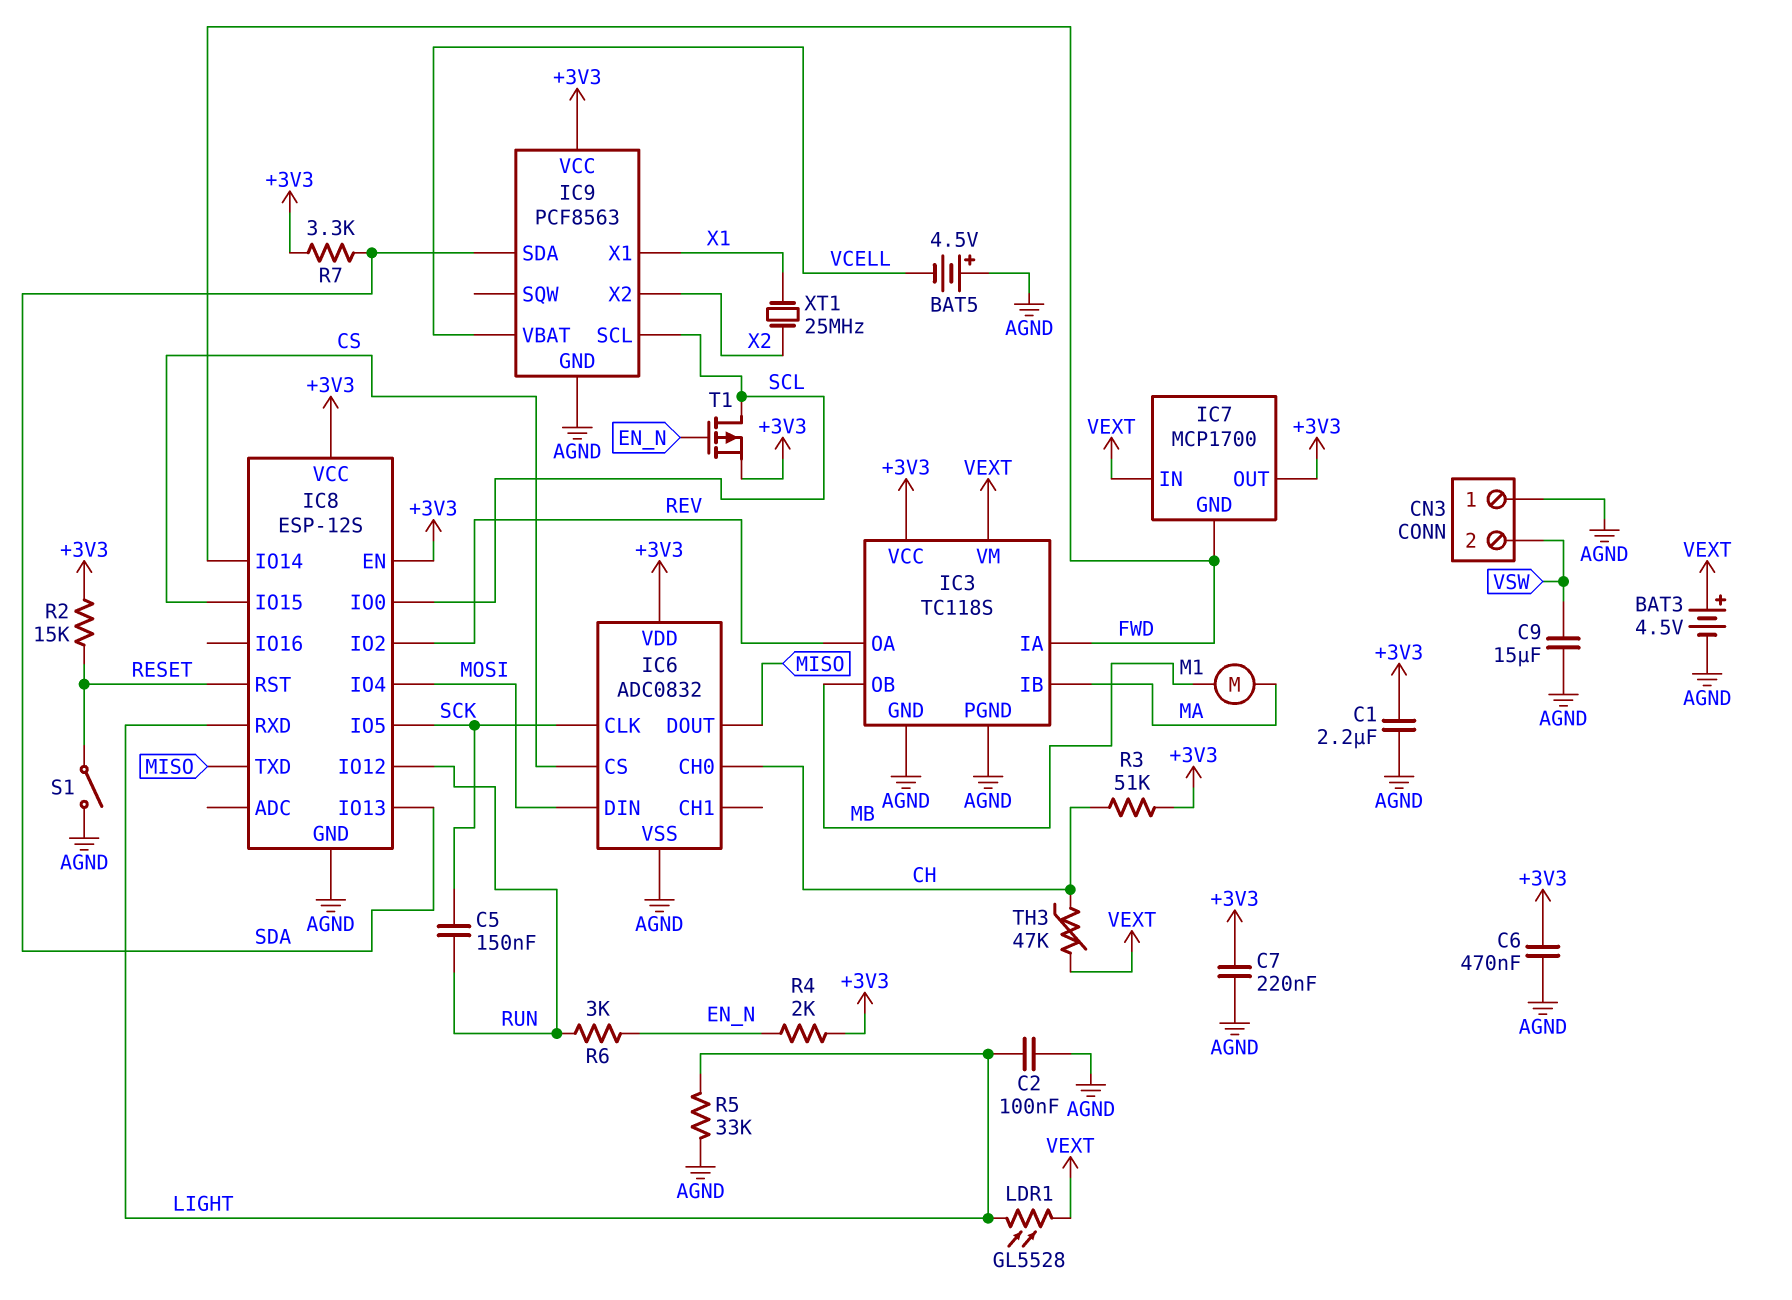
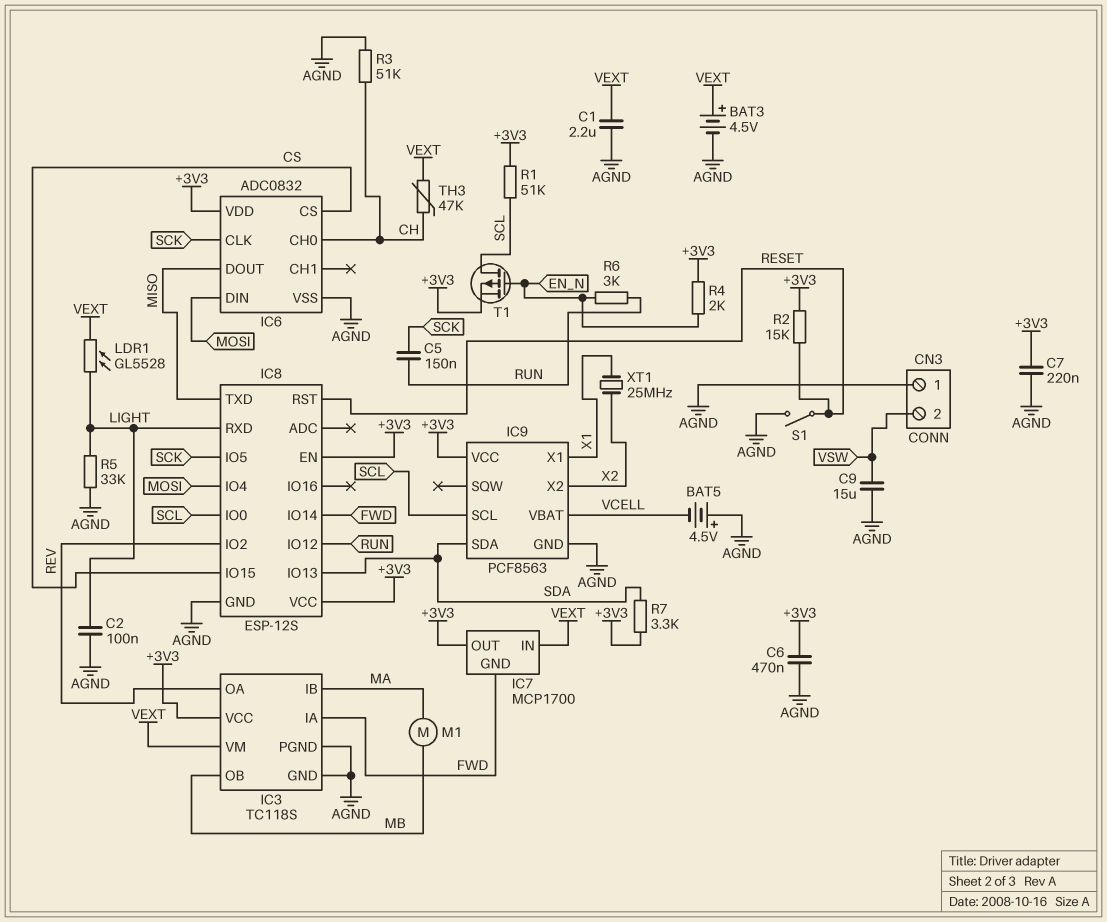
C1: 2.2uF (+3V3, AGND) -> 2.2uF (AGND, VEXT)
R1: none -> 51k (+3V3, SCL)
R3: 51k (+3V3, CH) -> 51k (AGND, CH)

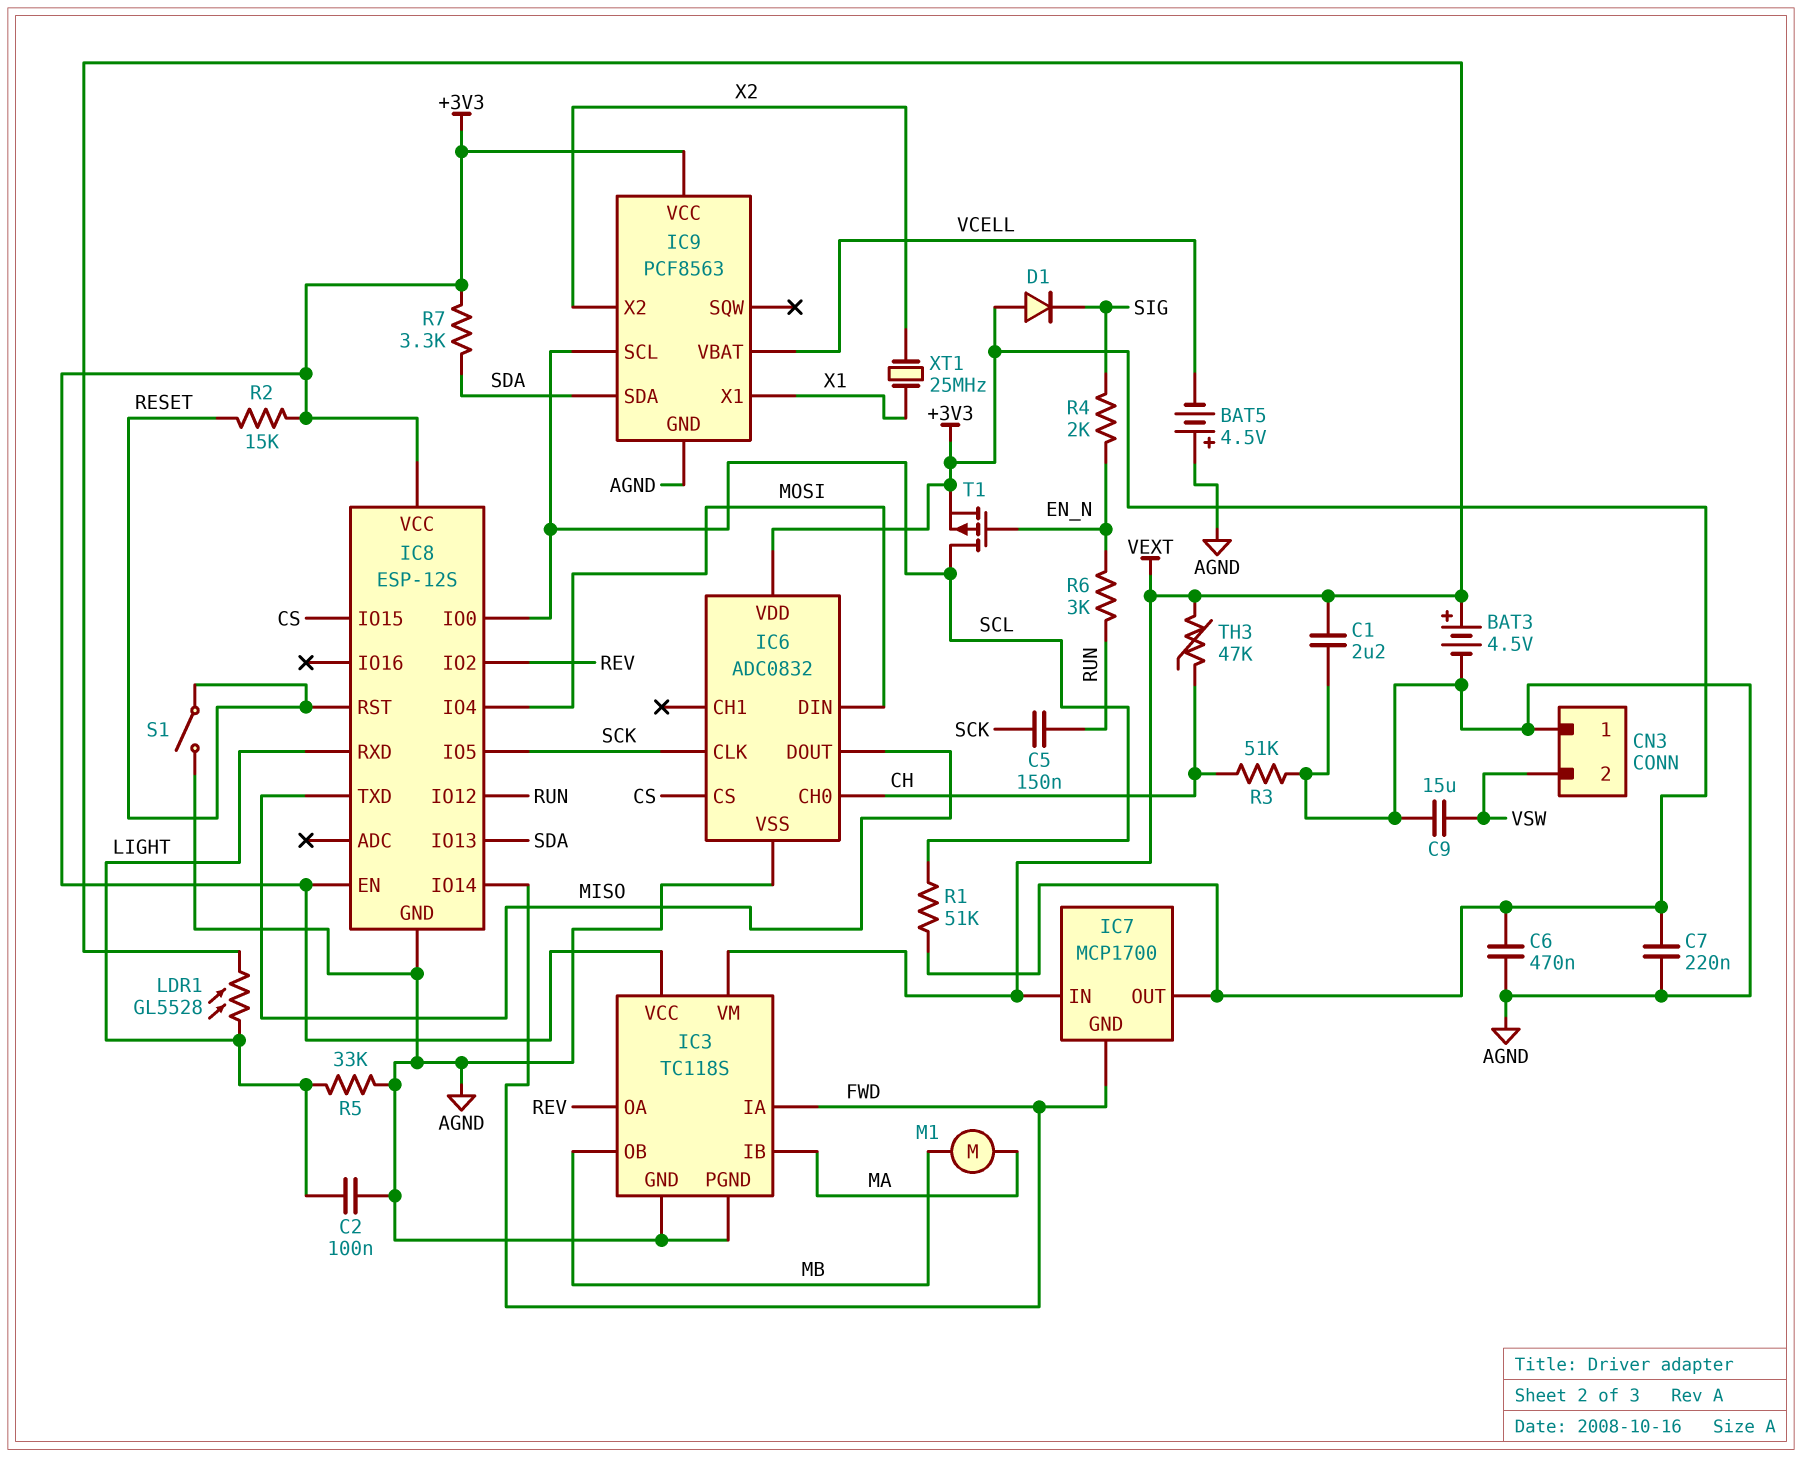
D1: none -> diode (A +3V3, K SIG)
R4: 2k (+3V3, EN_N) -> 2k (EN_N, SIG)

